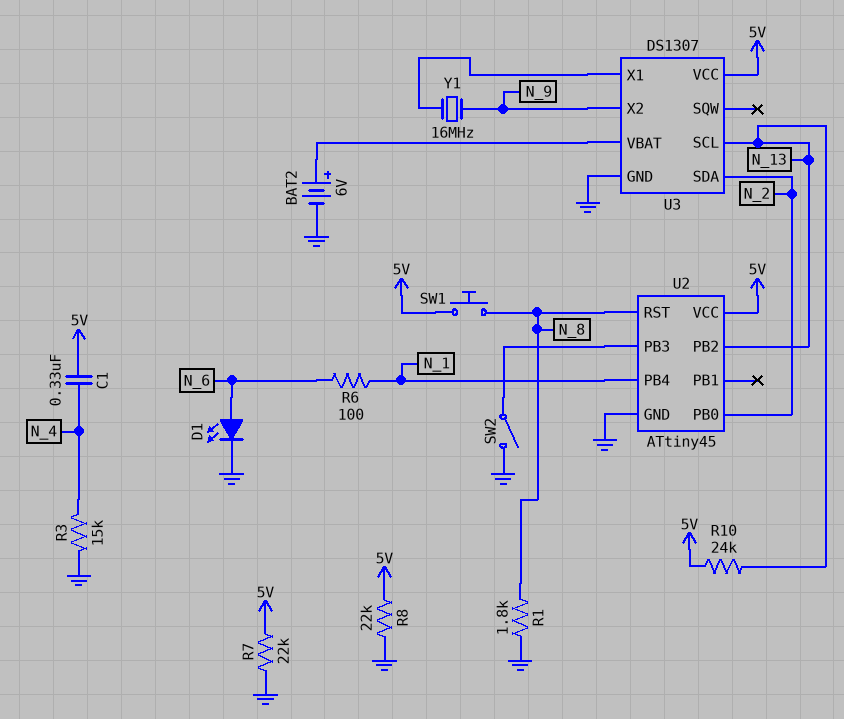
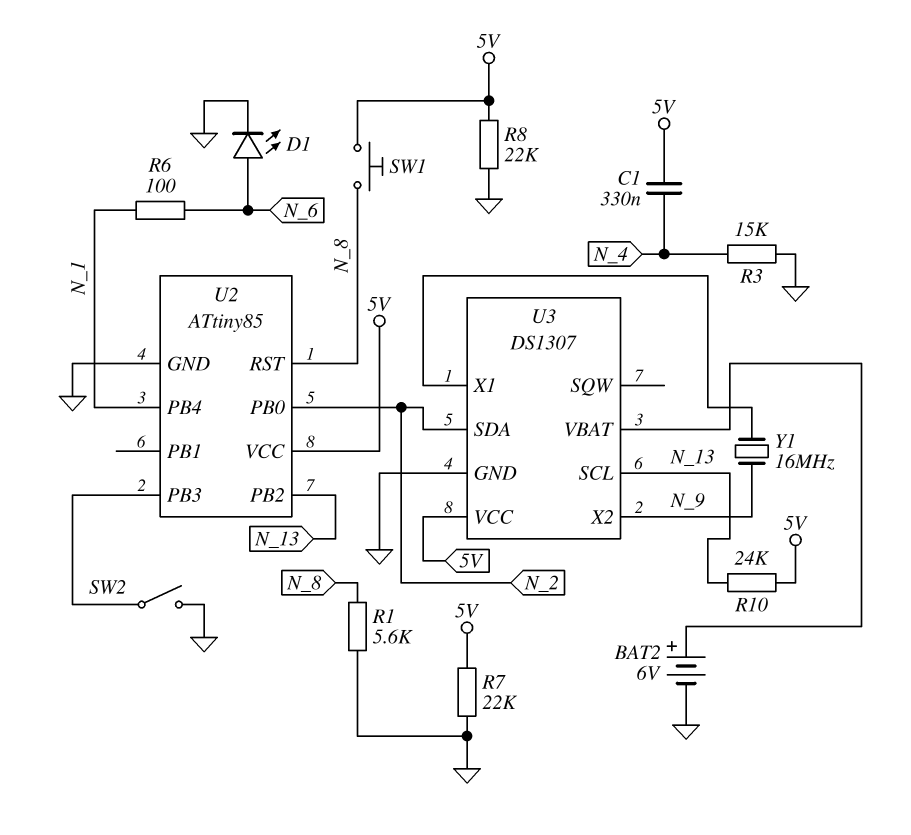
R1: 1.8k (GND, N_8) -> 5.6k (GND, N_8)
U2: ATtiny45 -> ATtiny85

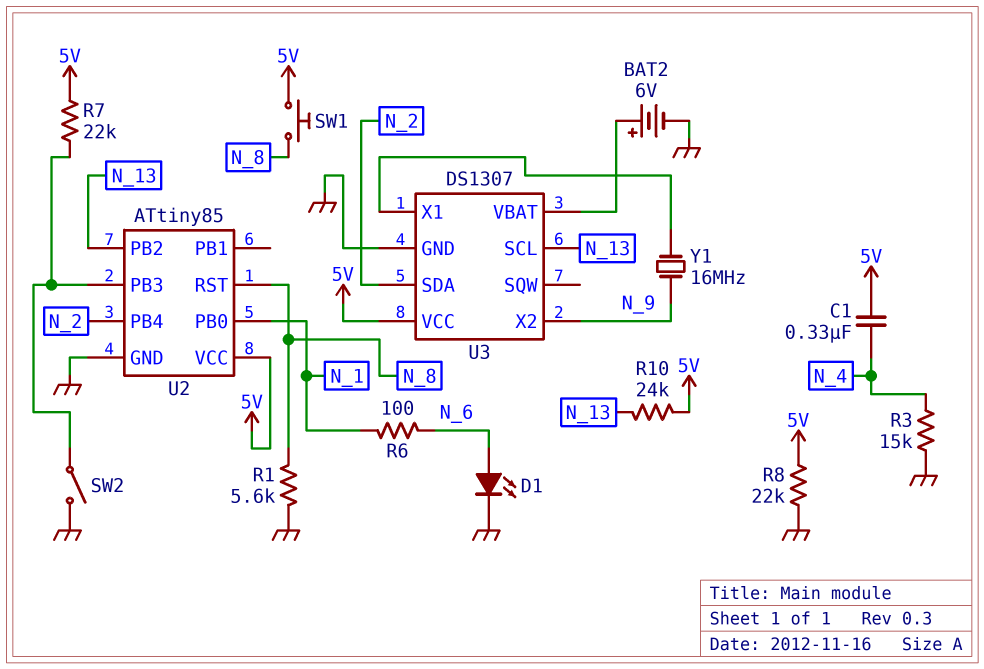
R7: 22k (5V, GND) -> 22k (5V, U2/PB3)
U2 pin PB0: N_2 -> N_1
U2 pin PB4: N_1 -> N_2

